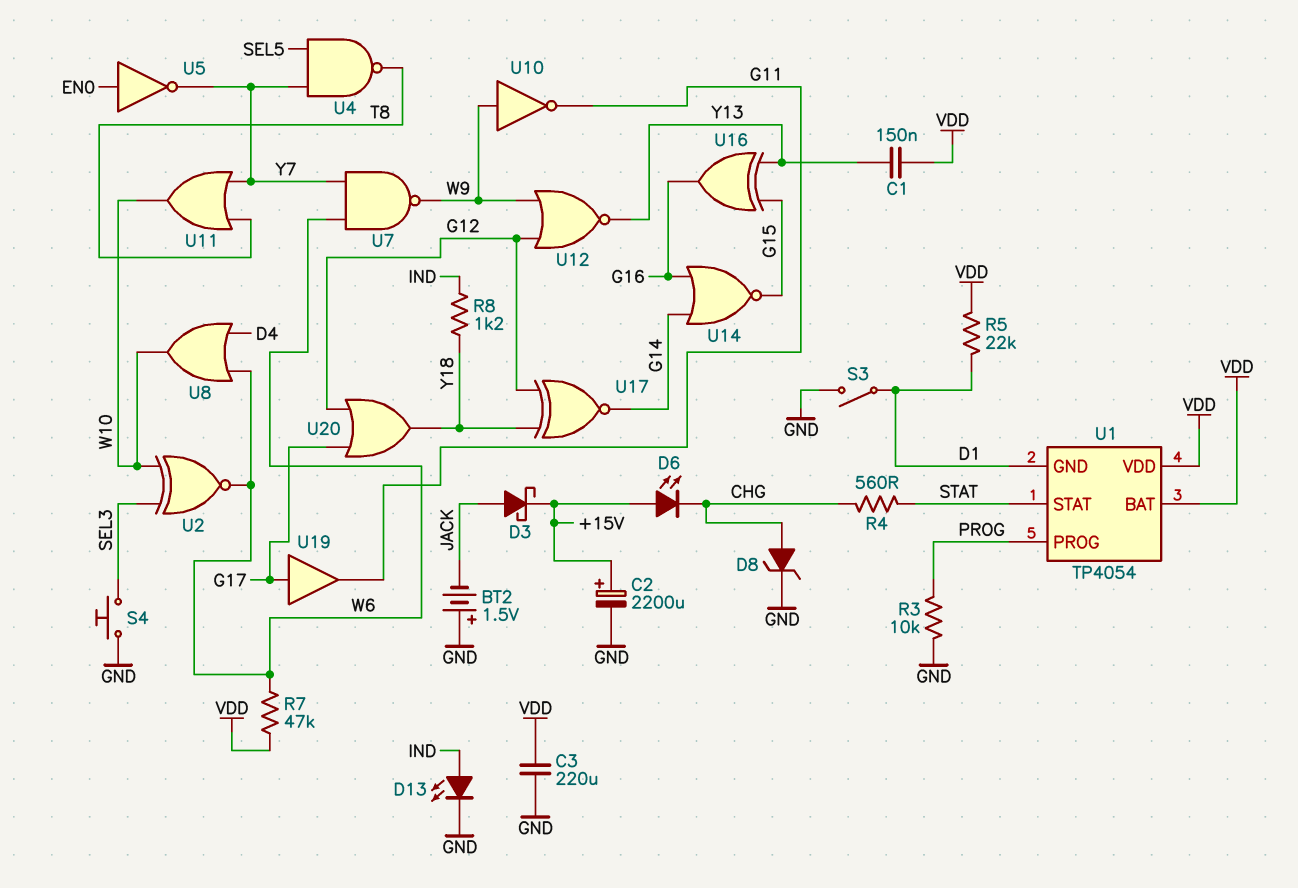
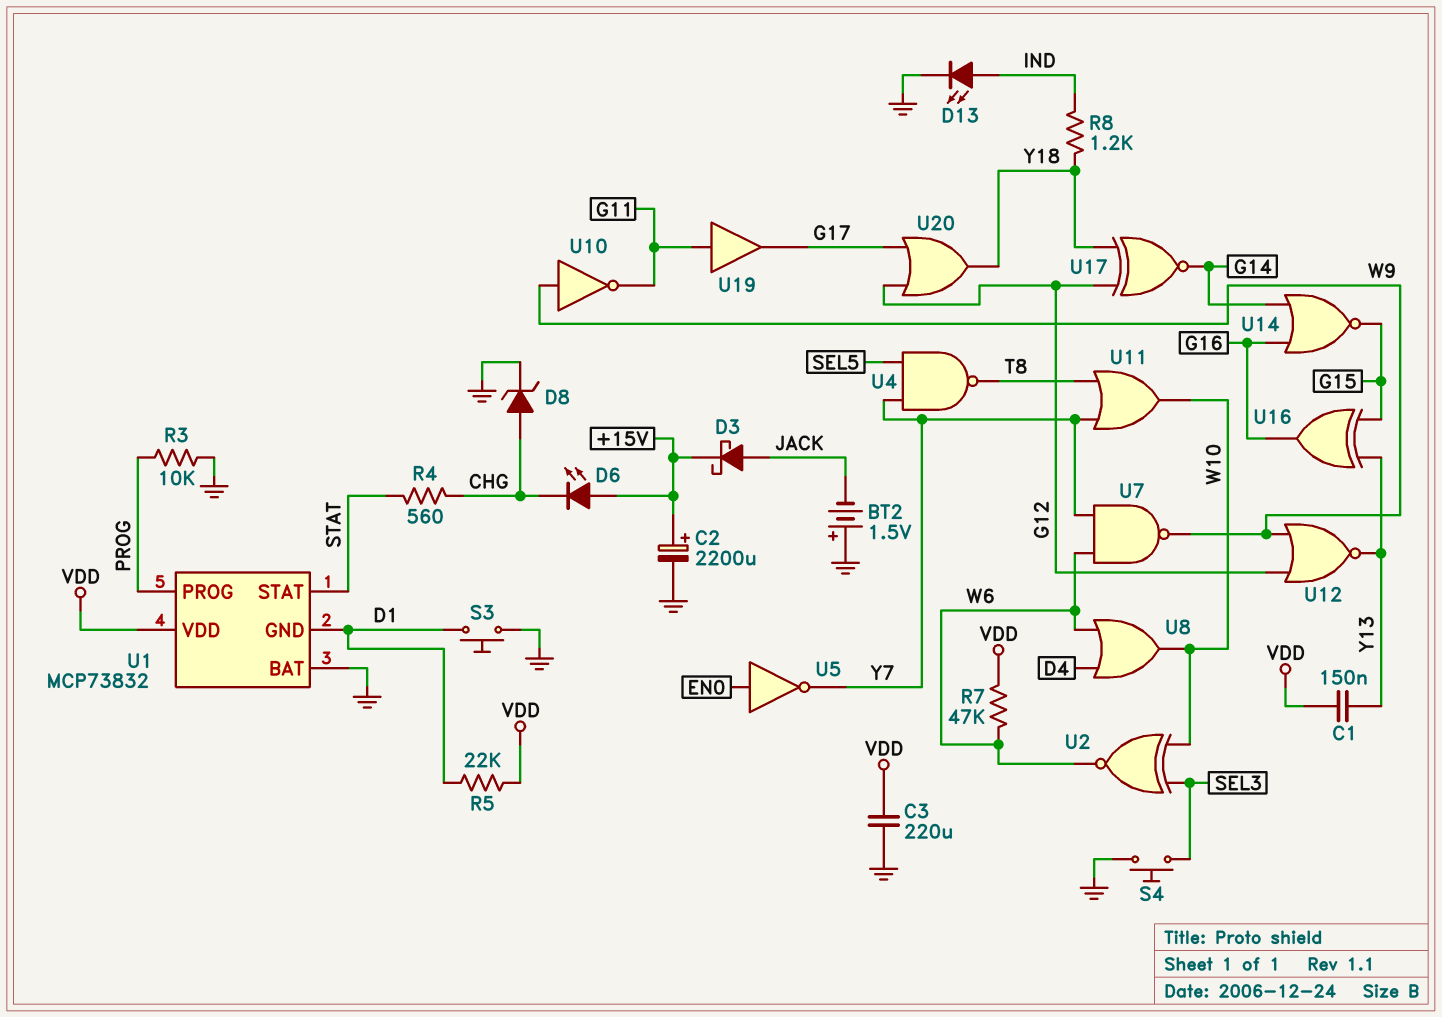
S3: switch (D1, GND) -> button (D1, GND)
U1: TP4054 -> MCP73832
U1 pin BAT: VDD -> GND
U19: buffer (in G17, out G11) -> buffer (in G11, out G17)

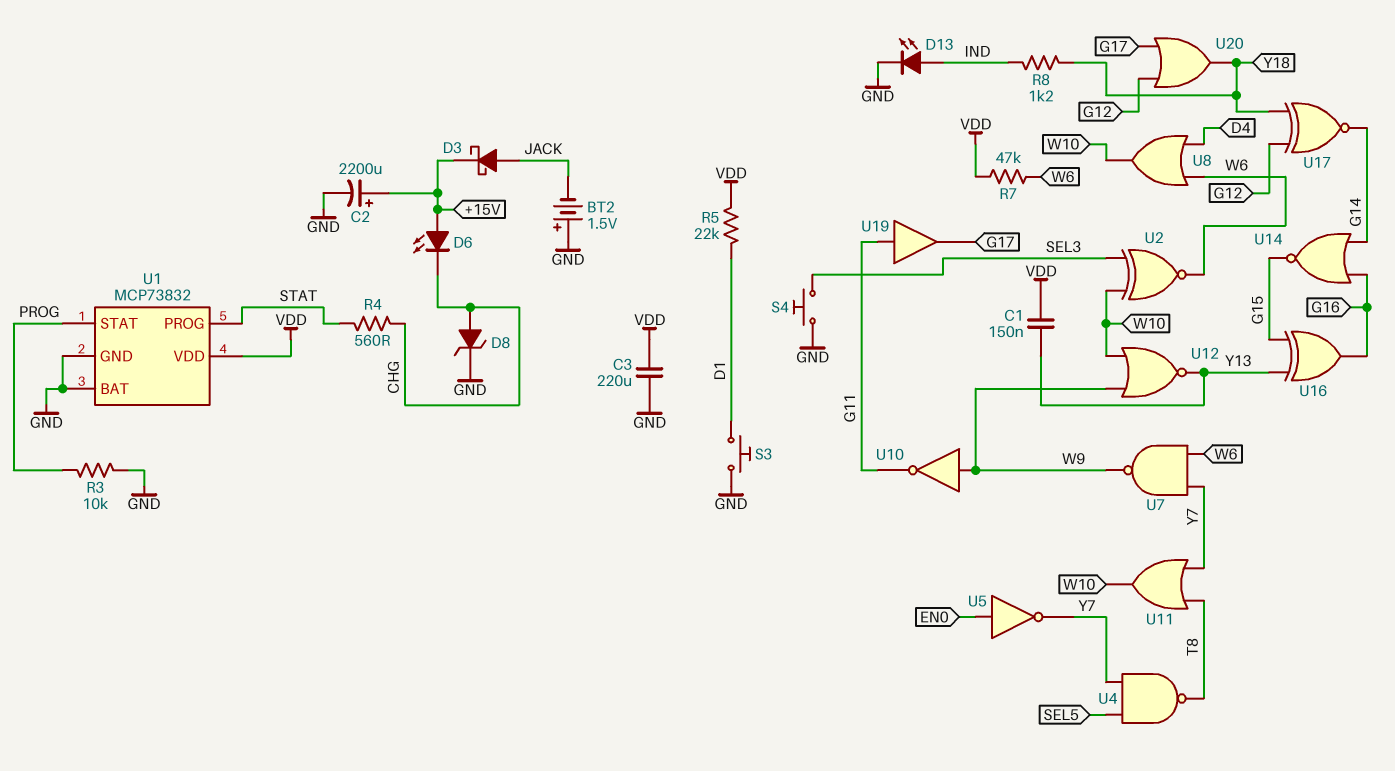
U1 pin GND: D1 -> GND
U1 pin PROG: PROG -> STAT
U1 pin STAT: STAT -> PROG
U12: NOR (in G12, in W9, out Y13) -> NOR (in W9, in W10, out Y13)

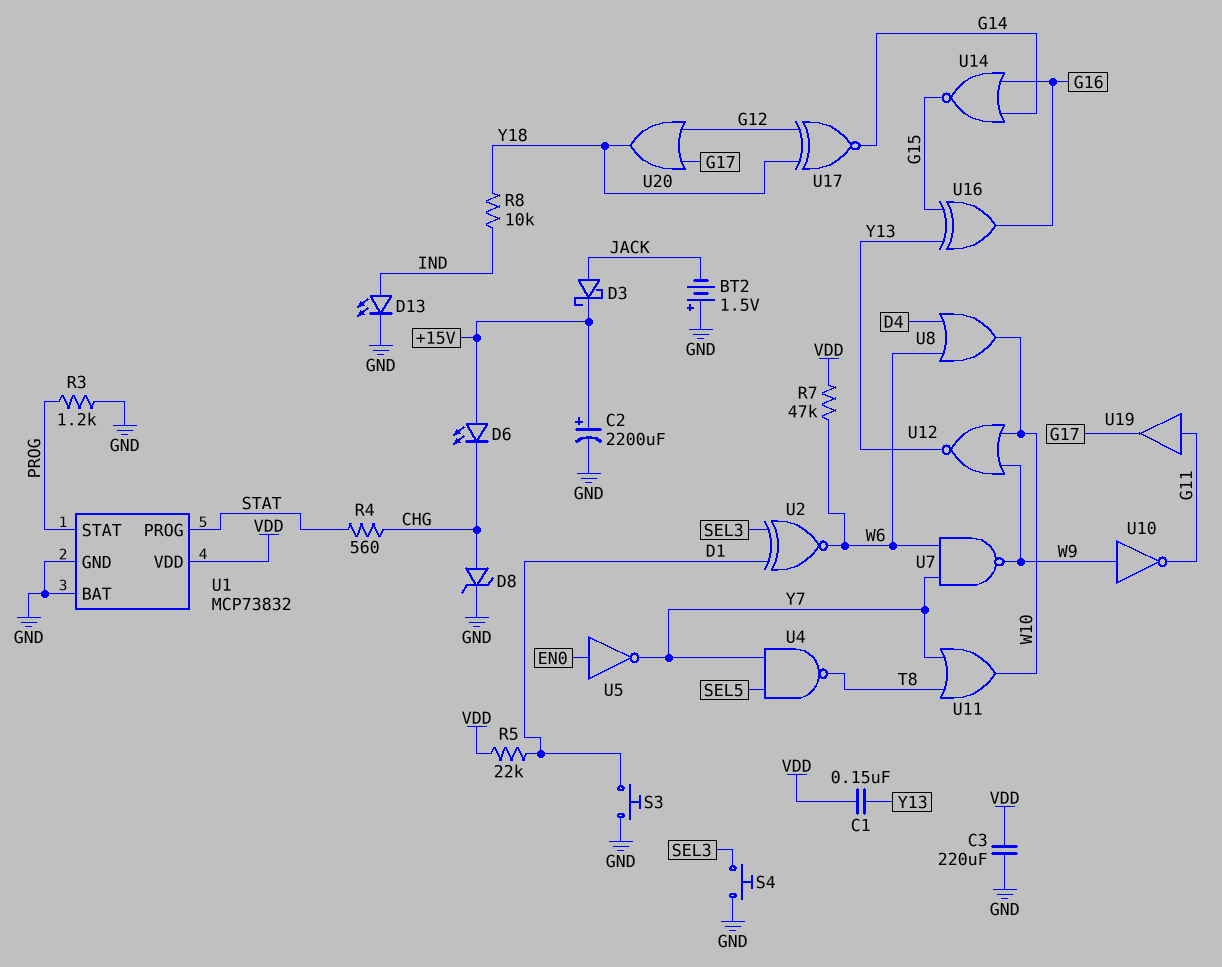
R3: 10k (GND, PROG) -> 1.2k (GND, PROG)
R8: 1.2k (IND, Y18) -> 10k (IND, Y18)
U2: XNOR (in SEL3, in W10, out W6) -> XNOR (in D1, in SEL3, out W6)

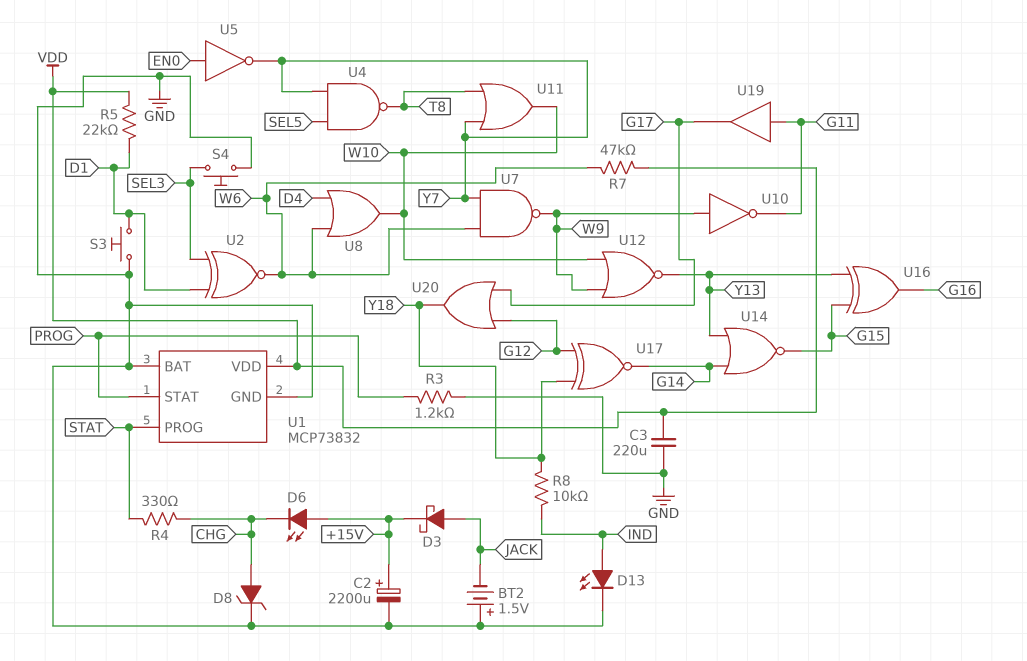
C1: 150nF (VDD, Y13) -> none
R4: 560 (CHG, STAT) -> 330 (CHG, STAT)
U14: NOR (in G14, in G16, out G15) -> NOR (in G14, in Y13, out G15)

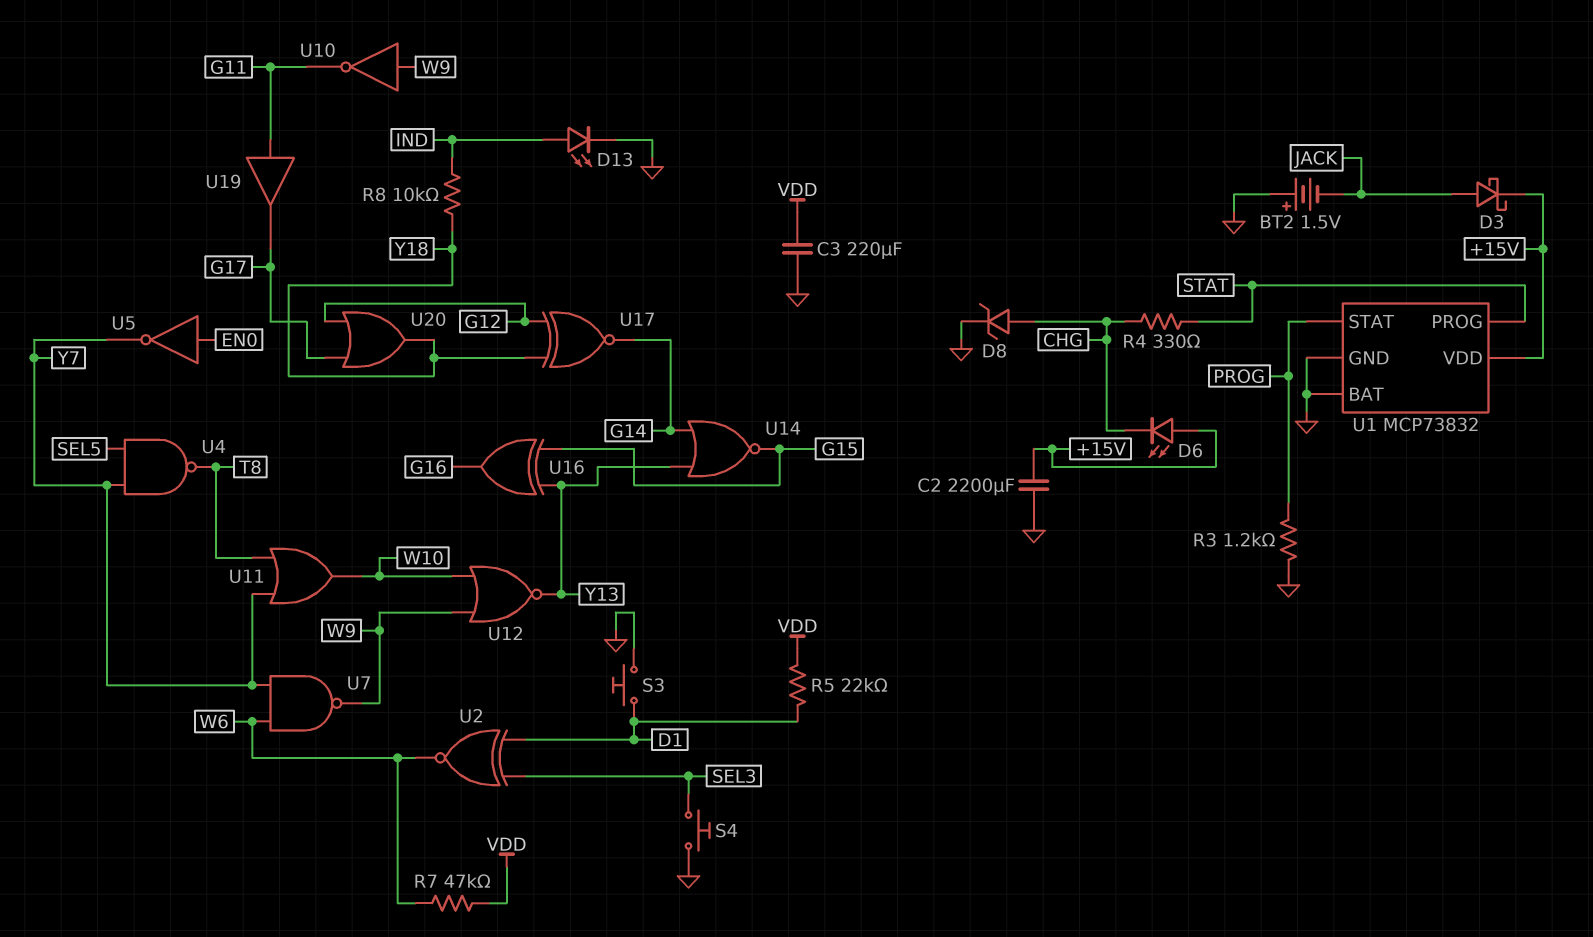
C2: 2200uF (plus +15V, minus GND) -> 2200uF (+15V, GND)
U1 pin VDD: VDD -> +15V
U8: OR (in D4, in W6, out W10) -> none

